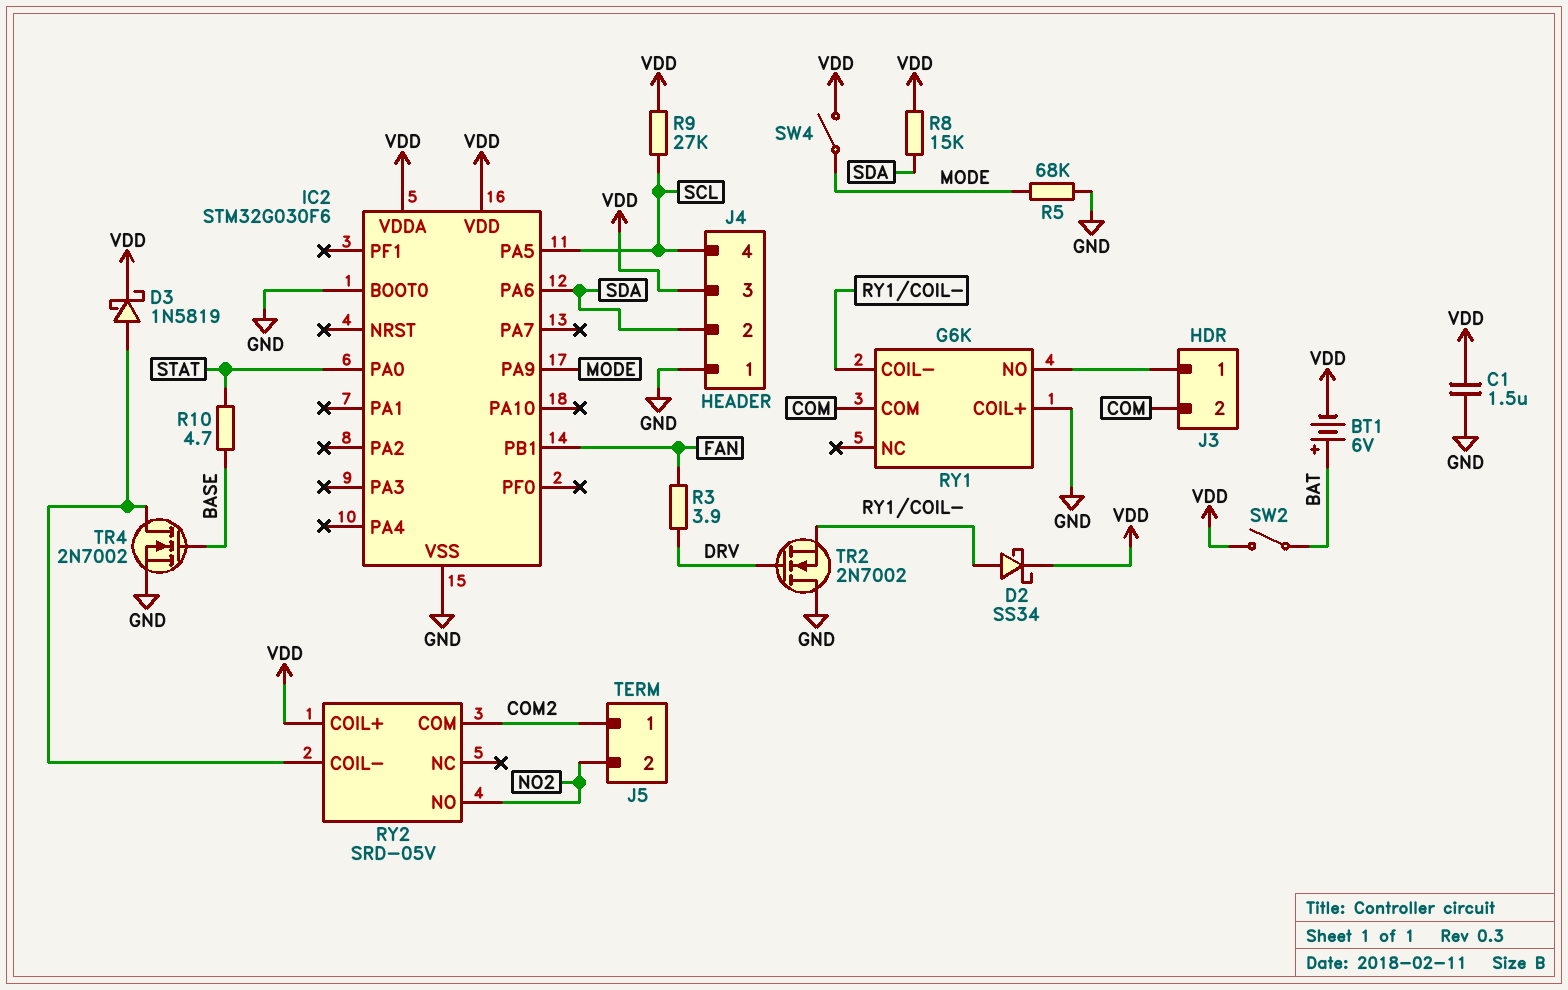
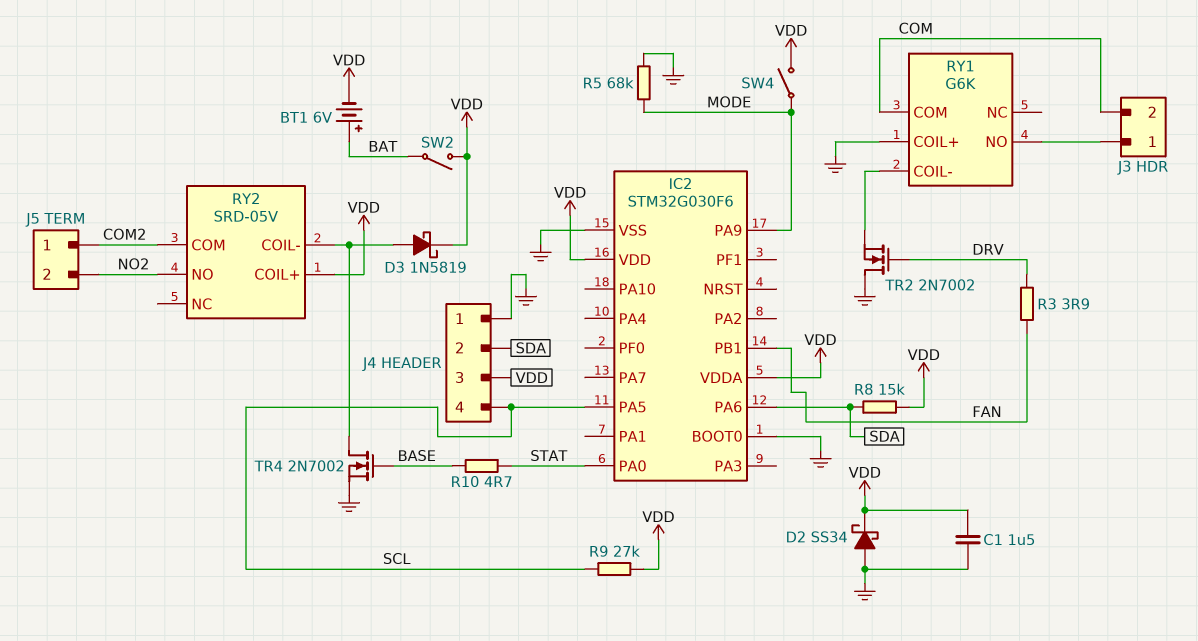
D2: schottky SS34 (A RY1/COIL-, K VDD) -> schottky SS34 (A GND, K VDD)

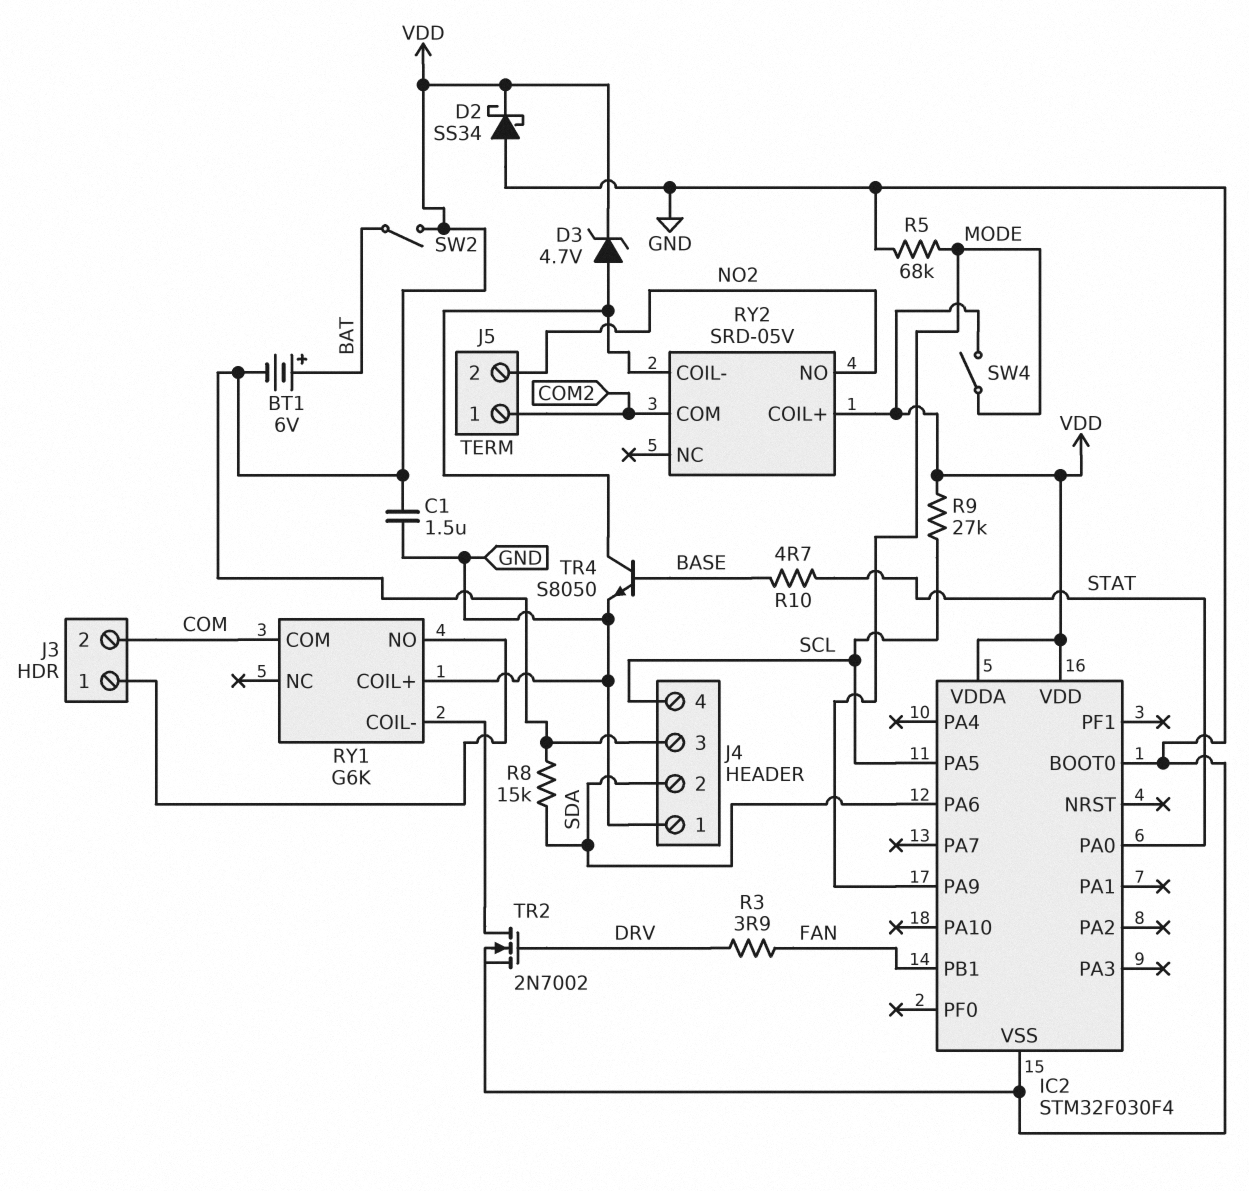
D3: schottky 1N5819 (A RY2/COIL-, K VDD) -> zener 4.7V (A RY2/COIL-, K VDD)
IC2: STM32G030F6 -> STM32F030F4
TR2: NMOS 2N7002 (G DRV, D GND, S RY1/COIL-) -> NMOS 2N7002 (G DRV, D RY1/COIL-, S GND)
TR4: NMOS 2N7002 (G BASE, D RY2/COIL-, S GND) -> NPN S8050 (B BASE, C RY2/COIL-, E GND)

